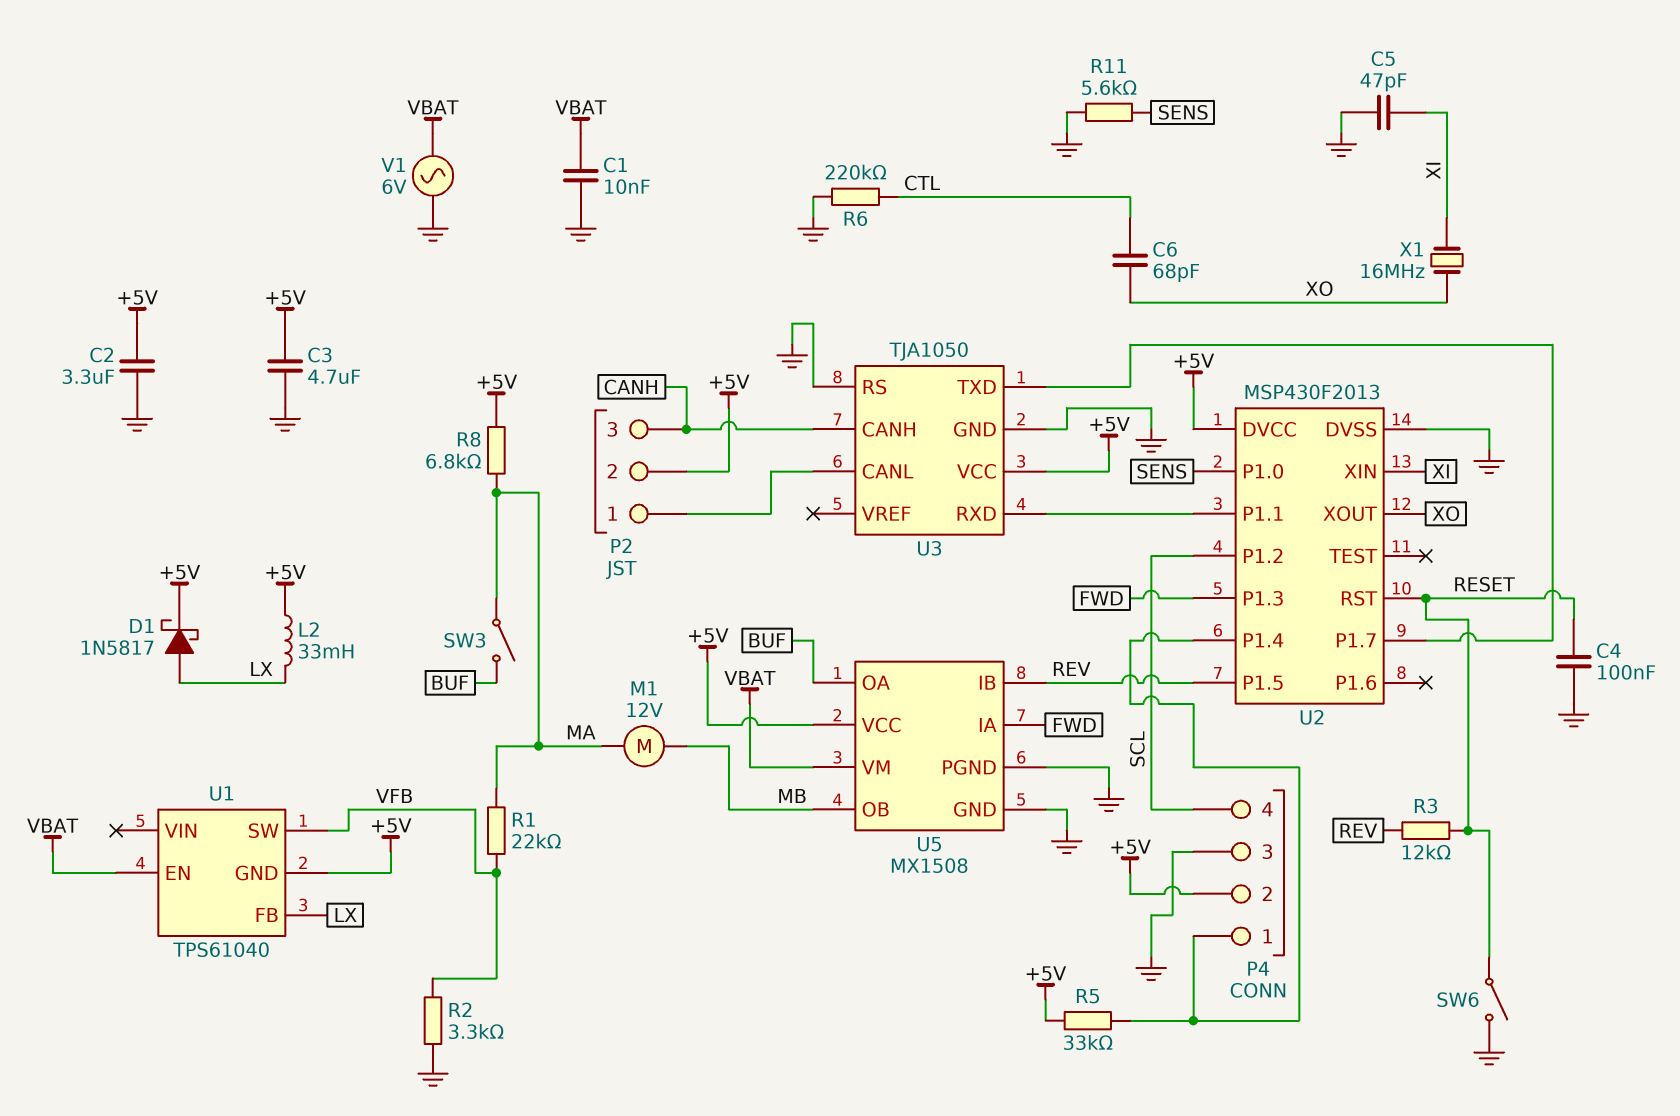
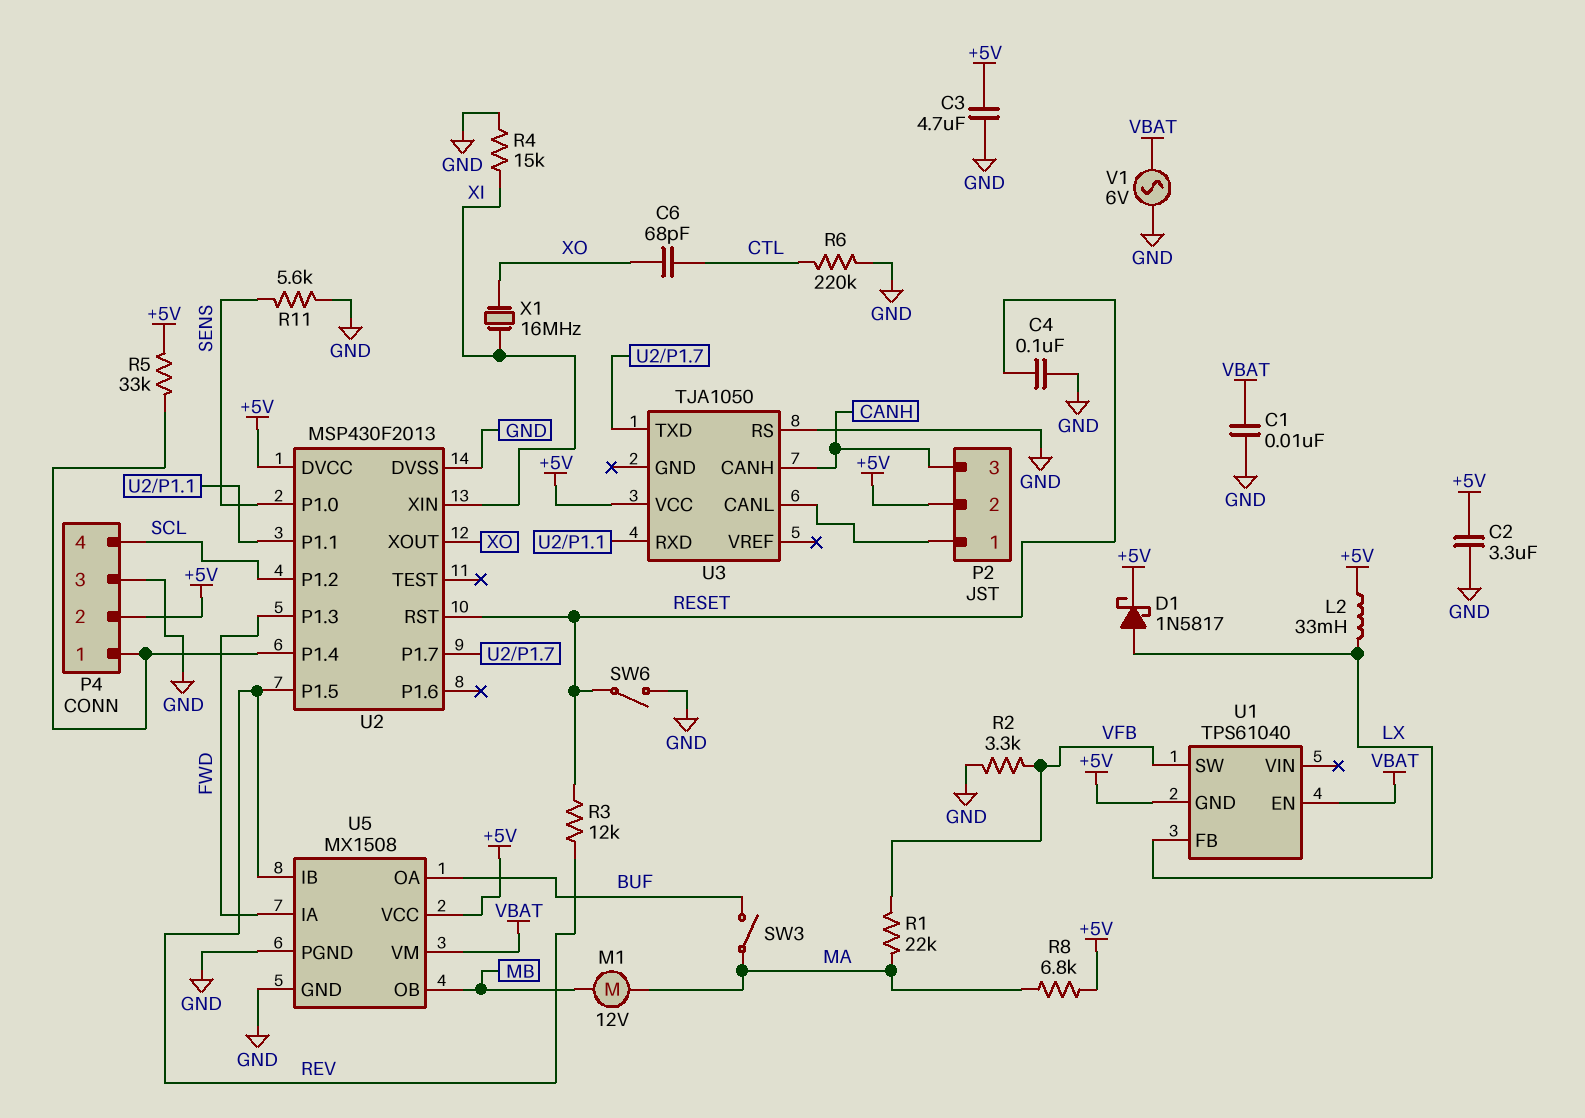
C5: 47pF (GND, XI) -> none
R4: none -> 15k (GND, XI)
U3 pin GND: GND -> none

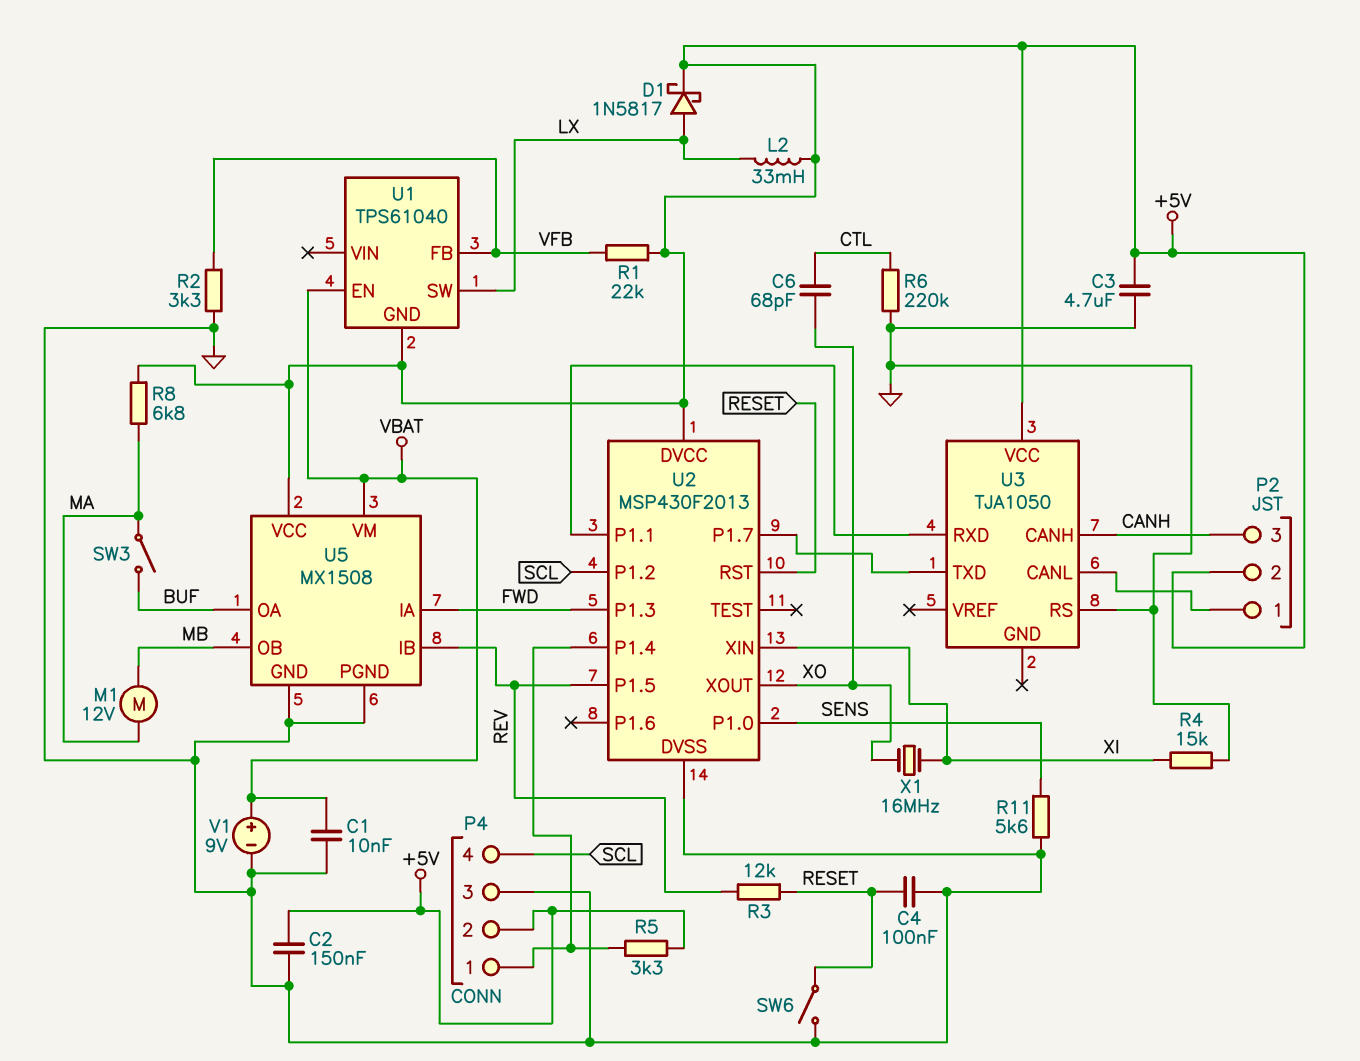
C2: 3.3uF (+5V, GND) -> 150nF (+5V, GND)
R1: 22k (MA, VFB) -> 22k (+5V, VFB)
R5: 33k (+5V, P4/1) -> 3.3k (+5V, P4/1)
U1 pin FB: LX -> VFB
U1 pin SW: VFB -> LX
V1: AC 6V (GND, VBAT) -> 9V (plus VBAT, minus GND)

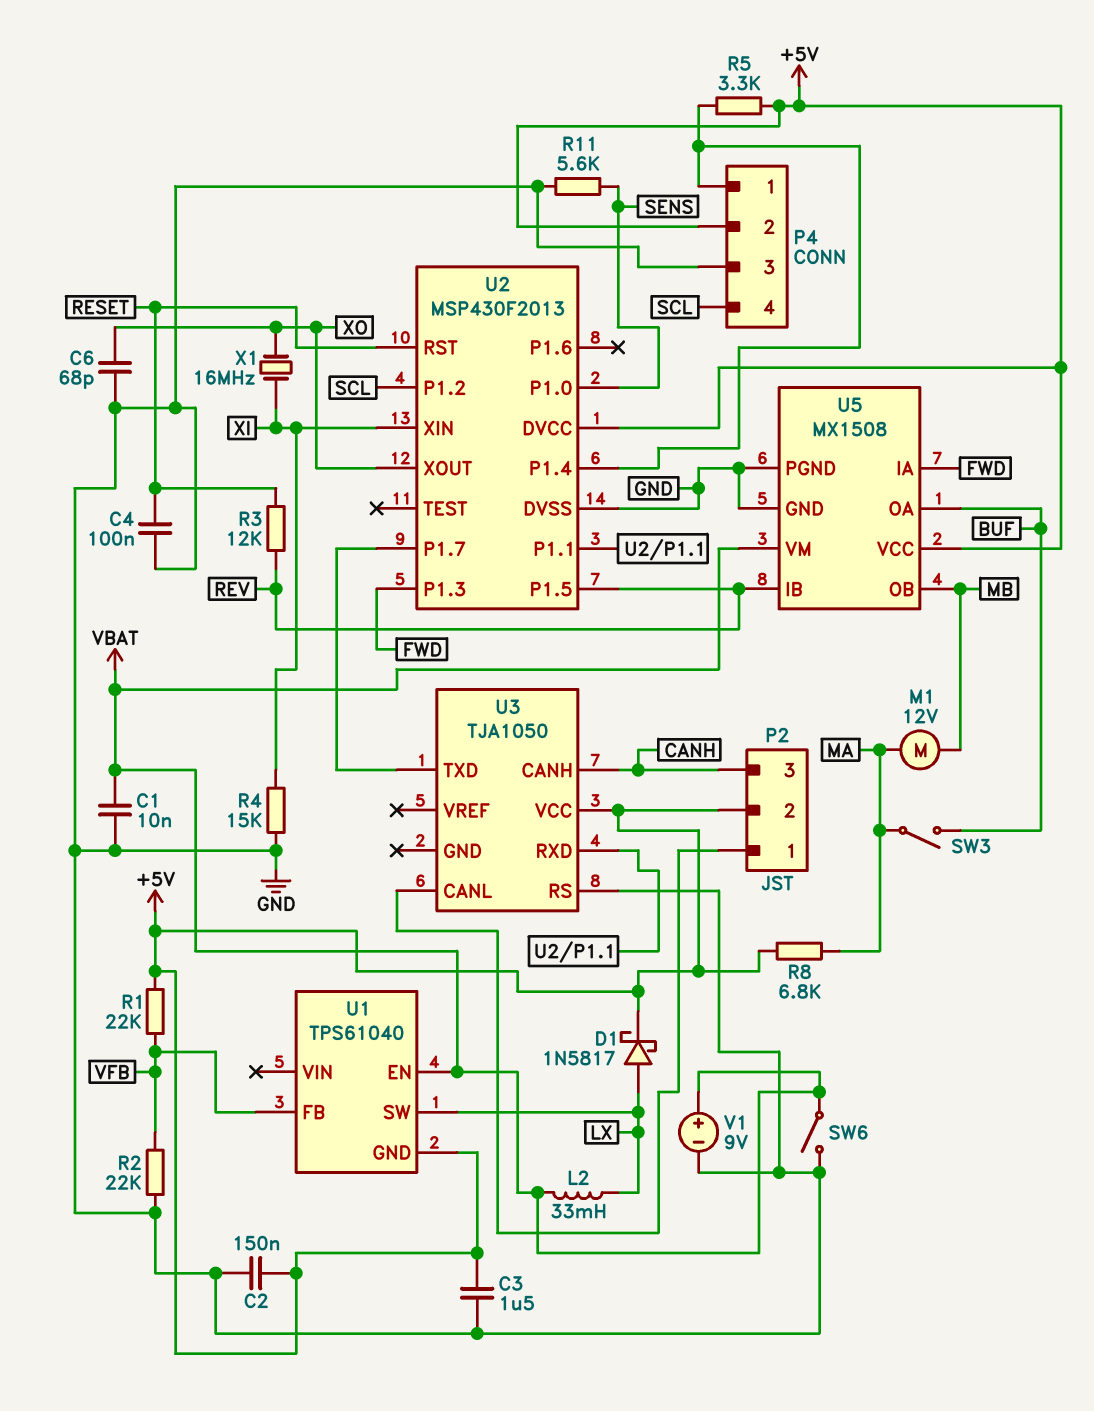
C3: 4.7uF (+5V, GND) -> 1.5uF (+5V, GND)
C6: 68pF (CTL, XO) -> 68pF (GND, XO)
L2: 33mH (+5V, LX) -> 33mH (LX, VBAT)
R2: 3.3k (GND, VFB) -> 22k (GND, VFB)
R6: 220k (CTL, GND) -> none
SW6: switch (GND, RESET) -> switch (GND, VBAT)

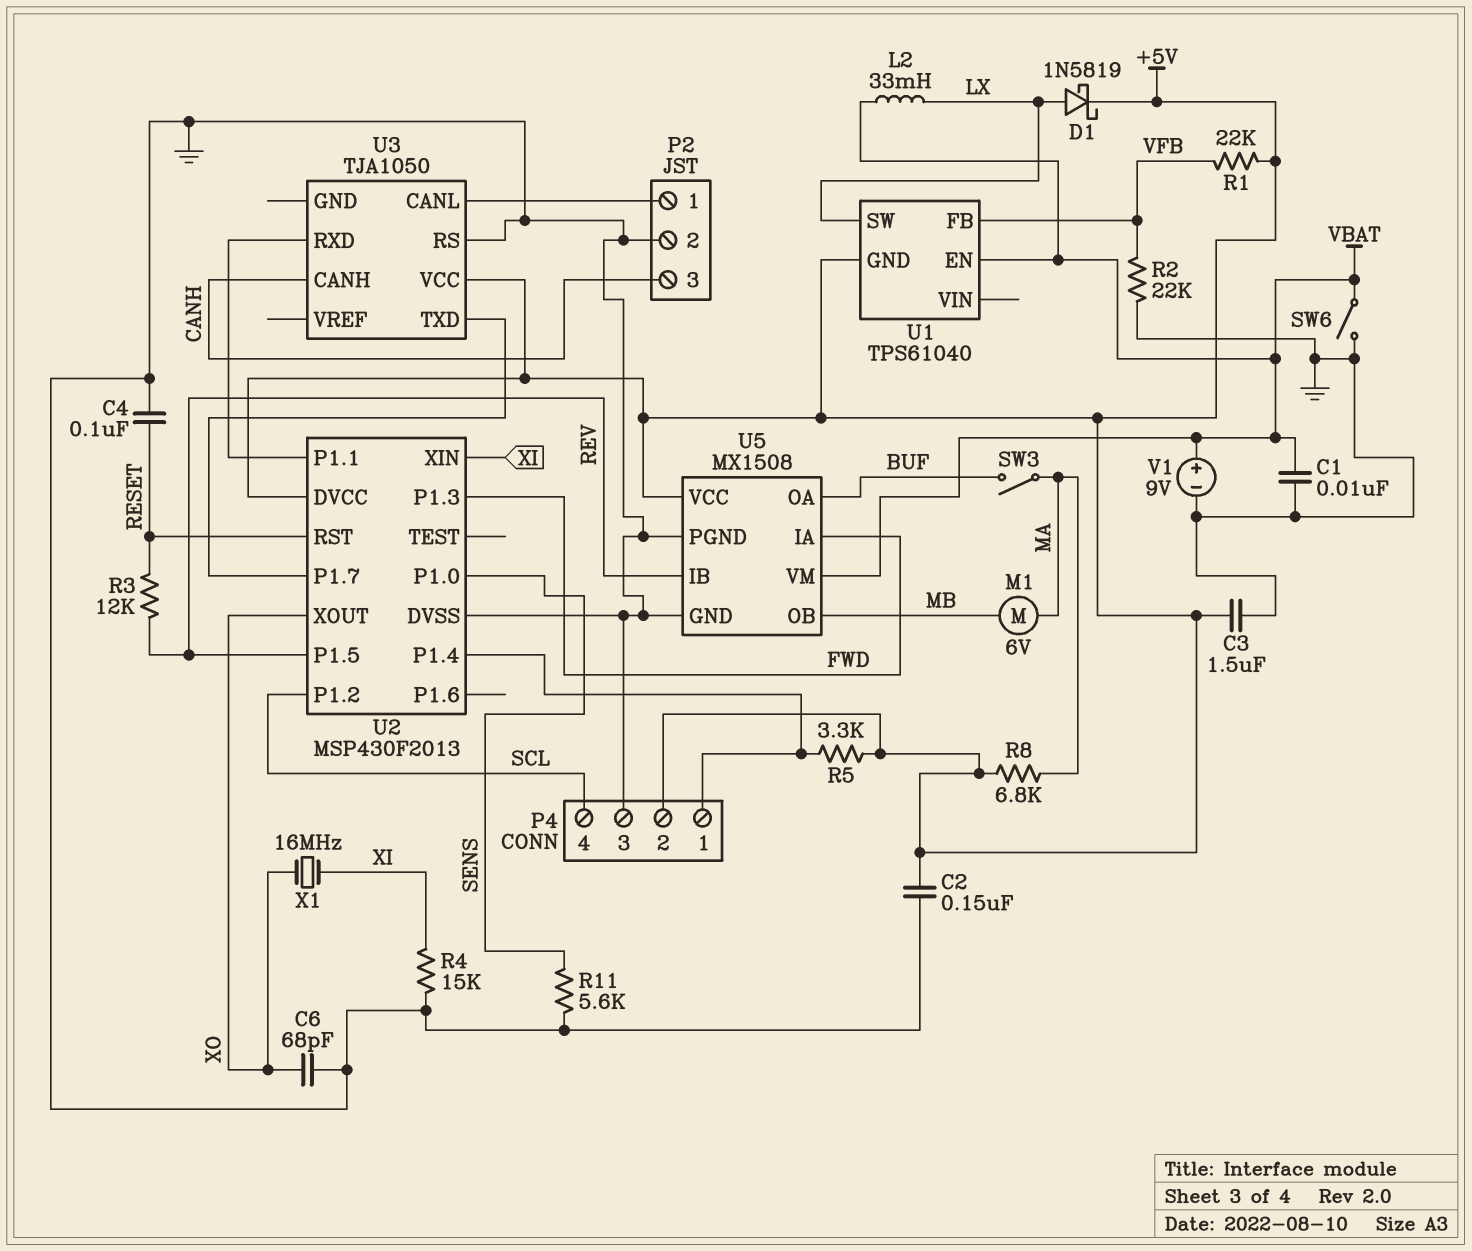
D1: schottky 1N5817 (A LX, K +5V) -> schottky 1N5819 (A LX, K +5V)
M1: motor 12V (MA, MB) -> motor 6V (MA, MB)
P2 pin 2: +5V -> GND

